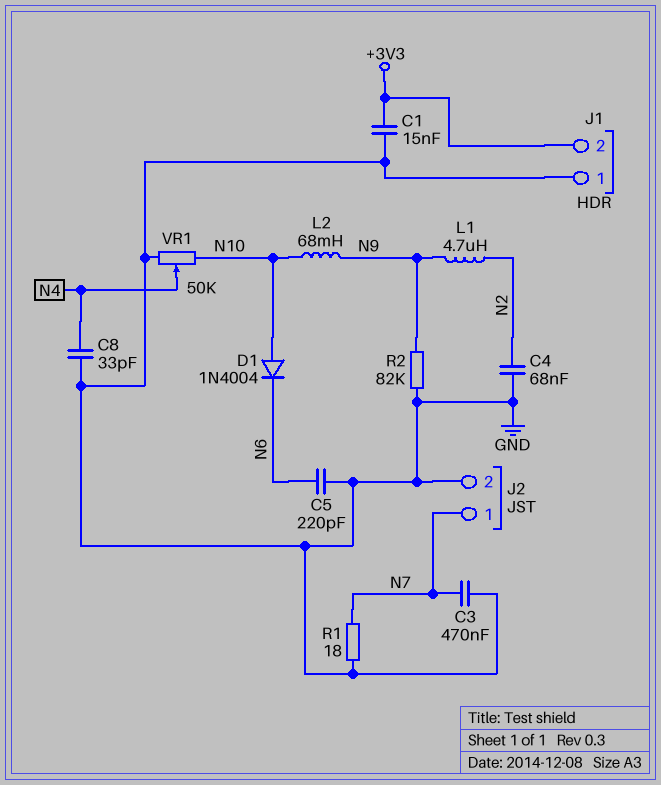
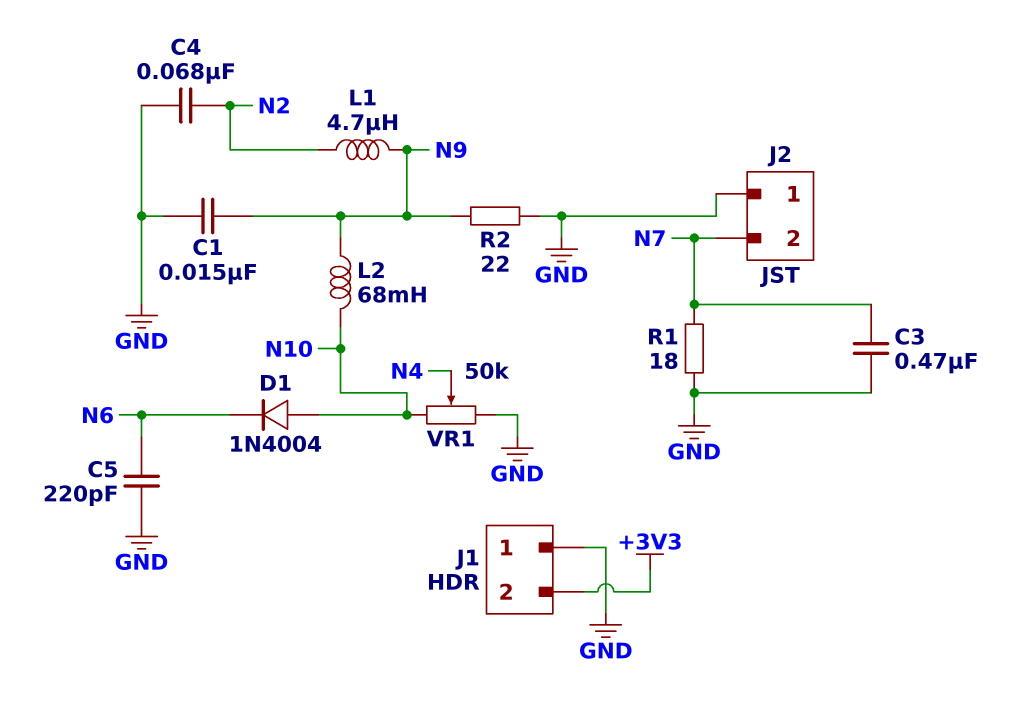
C1: 15nF (+3V3, GND) -> 15nF (GND, N9)
C8: 33pF (GND, N4) -> none
J2 pin 1: N7 -> GND
J2 pin 2: GND -> N7
R2: 82k (GND, N9) -> 22 (GND, N9)

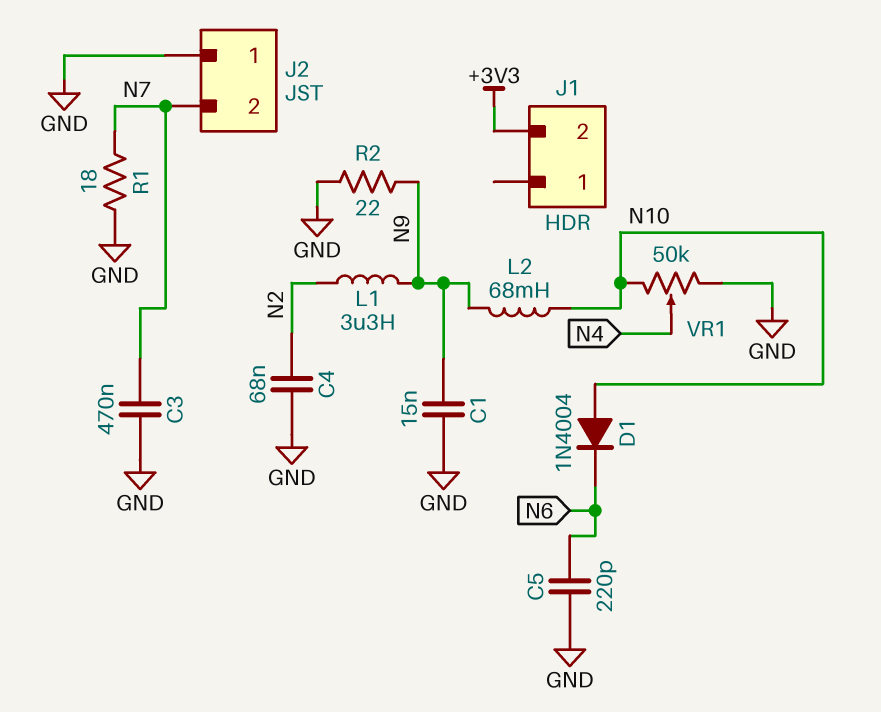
J1 pin 1: GND -> none
L1: 4.7uH (N2, N9) -> 3.3uH (N2, N9)

